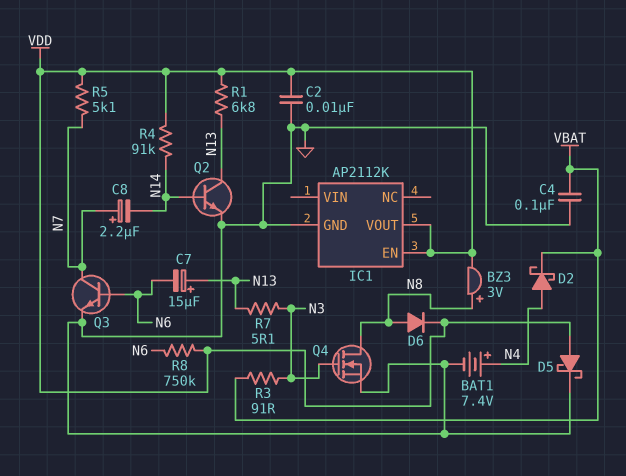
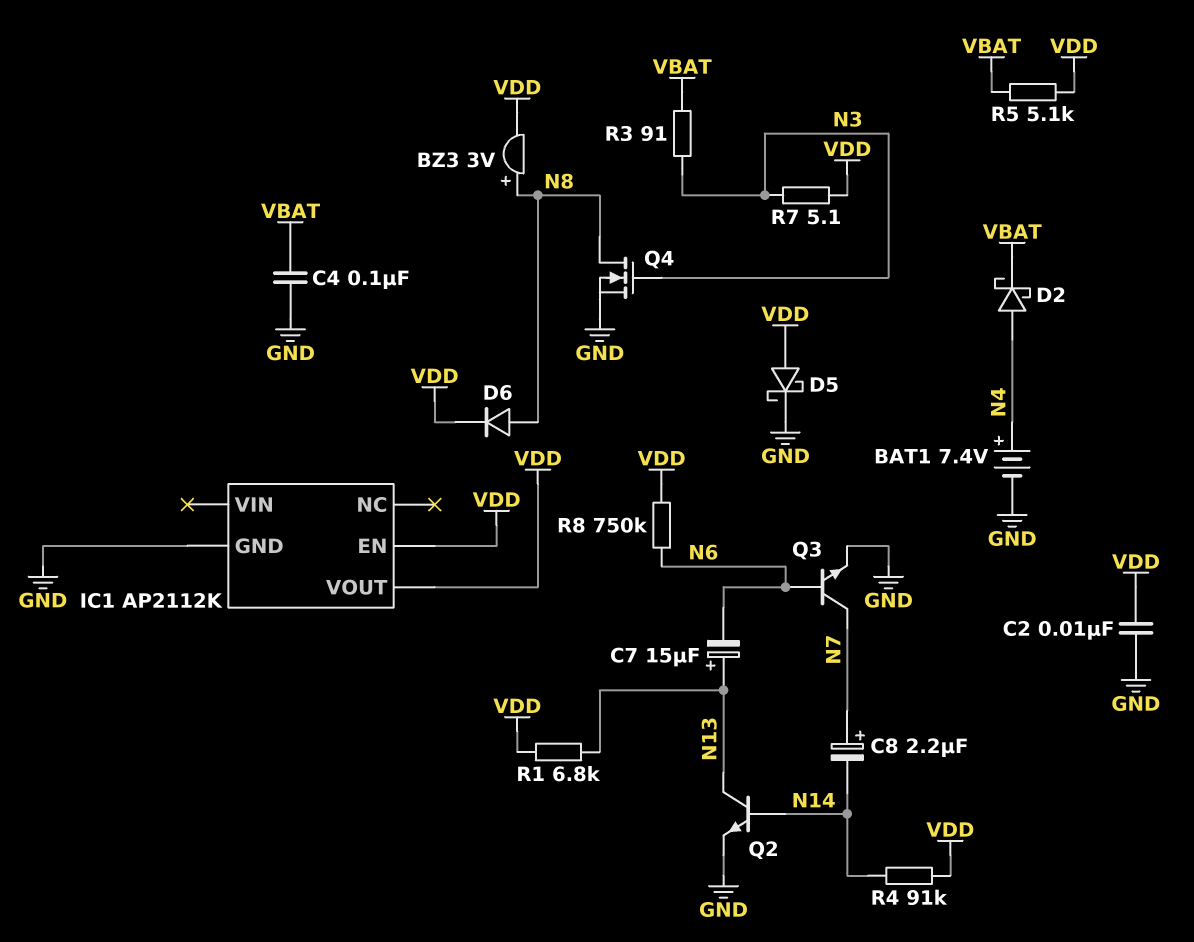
R5: 5.1k (N7, VDD) -> 5.1k (VBAT, VDD)
R7: 5.1 (N3, N13) -> 5.1 (N3, VDD)

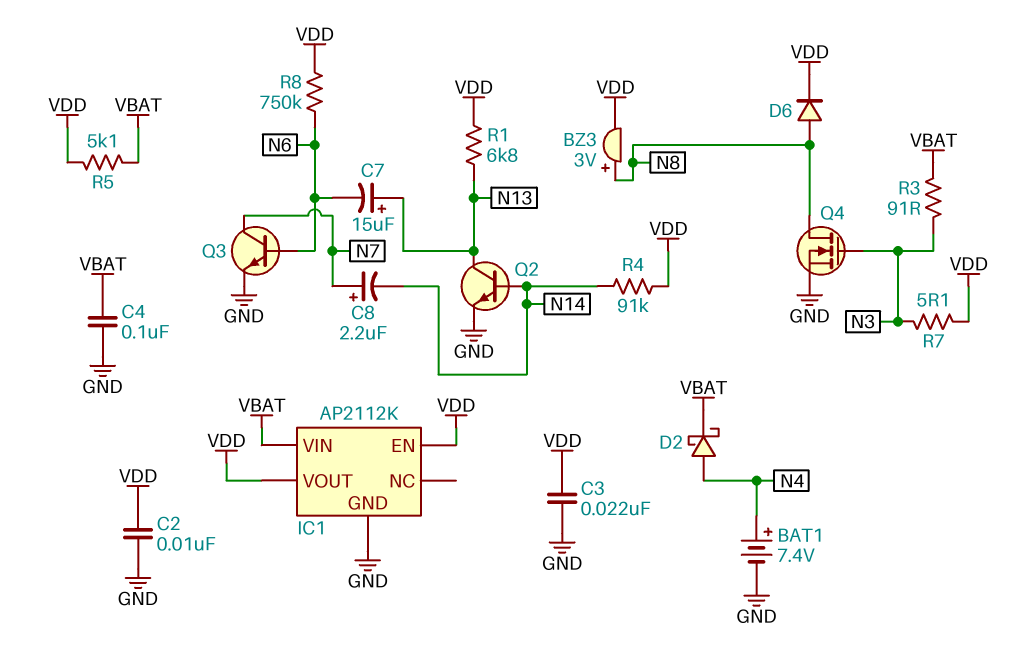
C3: none -> 22nF (GND, VDD)
D5: schottky (A VDD, K GND) -> none
IC1 pin VIN: none -> VBAT

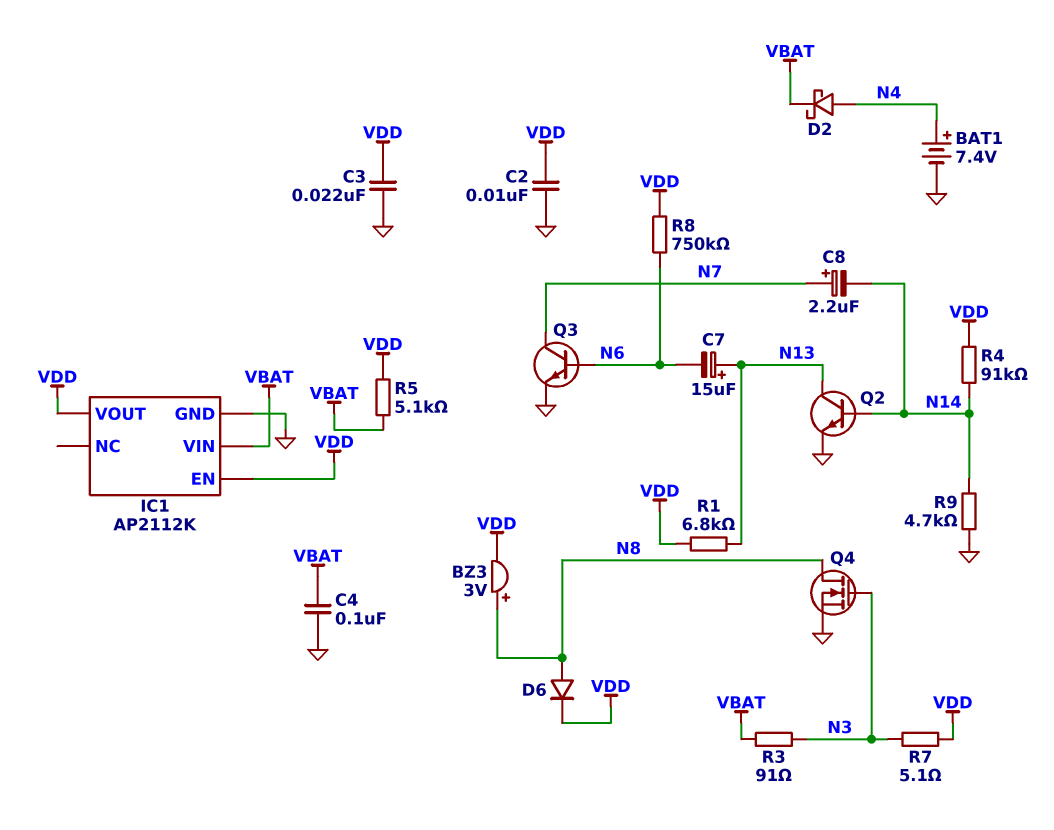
R9: none -> 4.7k (GND, N14)

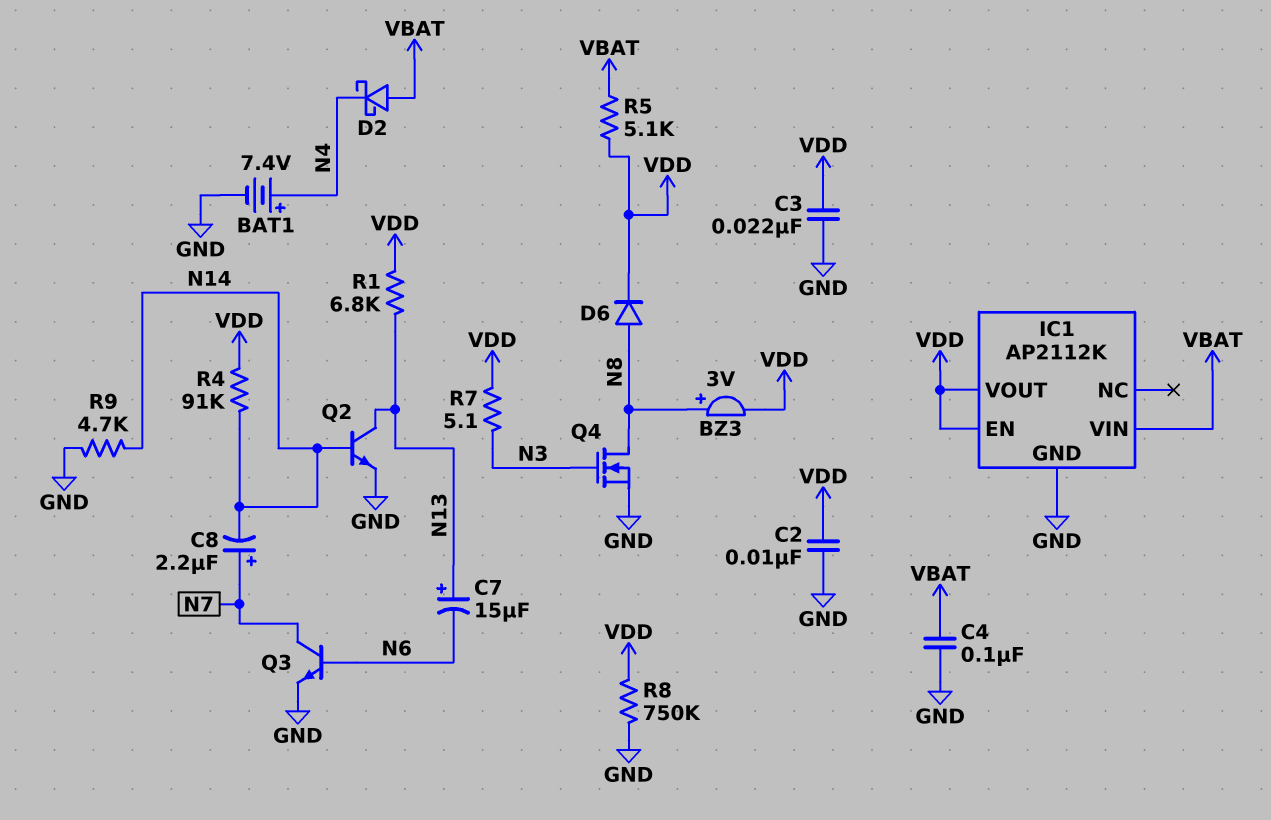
D2: schottky (A N4, K VBAT) -> schottky (A VBAT, K N4)
R3: 91 (N3, VBAT) -> none
R8: 750k (N6, VDD) -> 750k (GND, VDD)

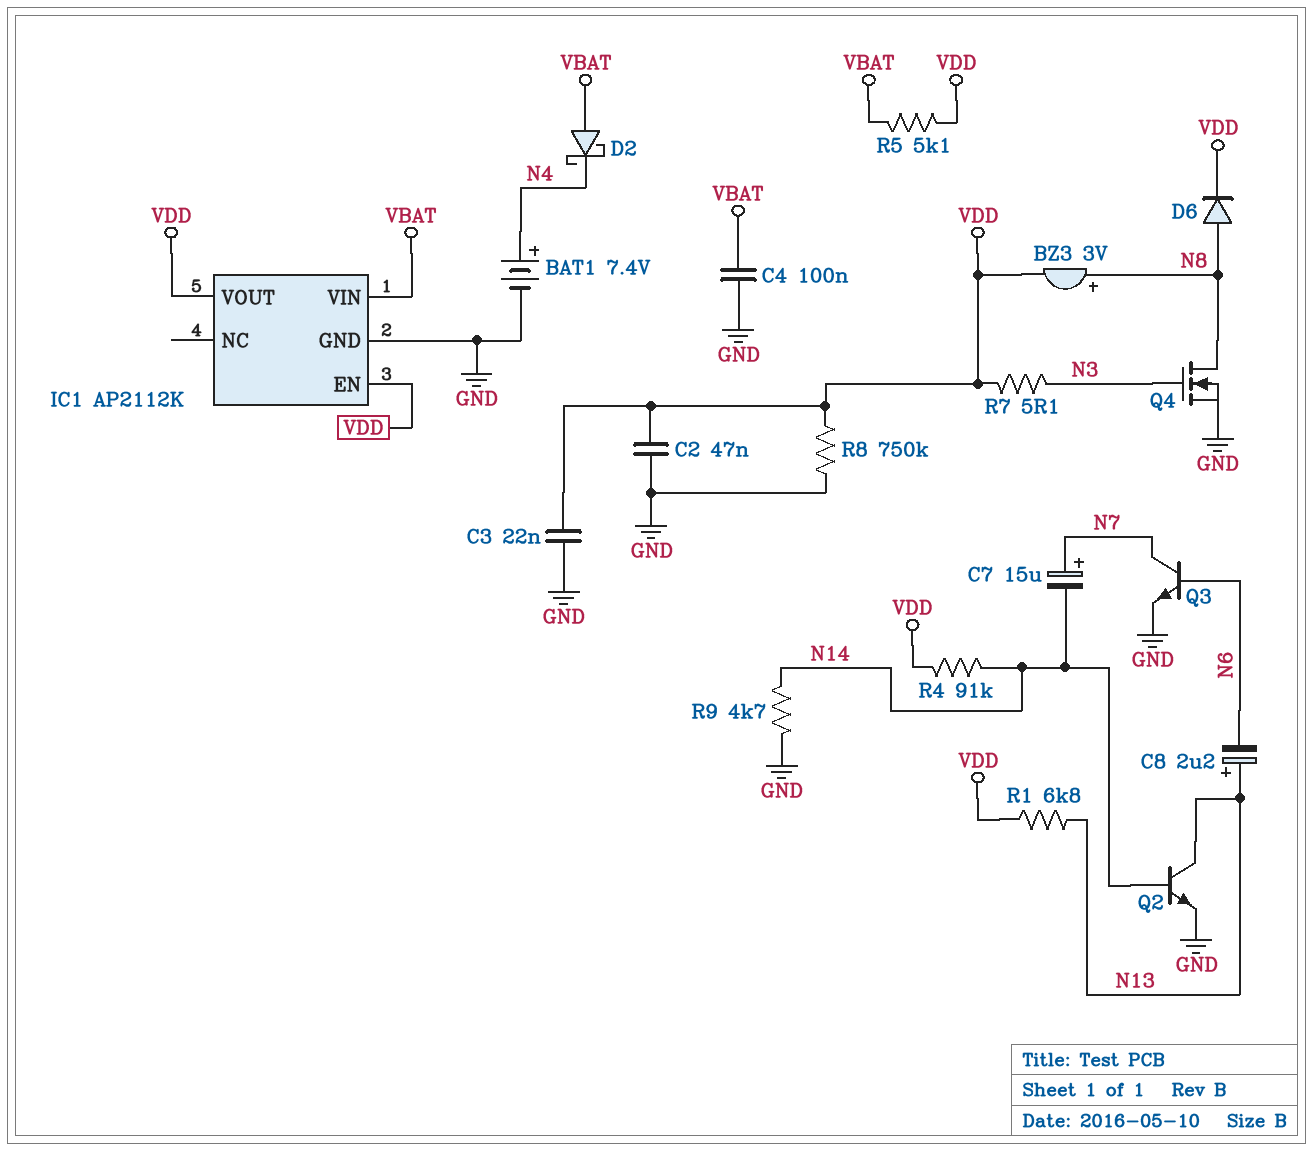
C2: 10nF (GND, VDD) -> 47nF (GND, VDD)
C7: 15uF (plus N13, minus N6) -> 15uF (plus N7, minus N14)
C8: 2.2uF (plus N7, minus N14) -> 2.2uF (plus N13, minus N6)

